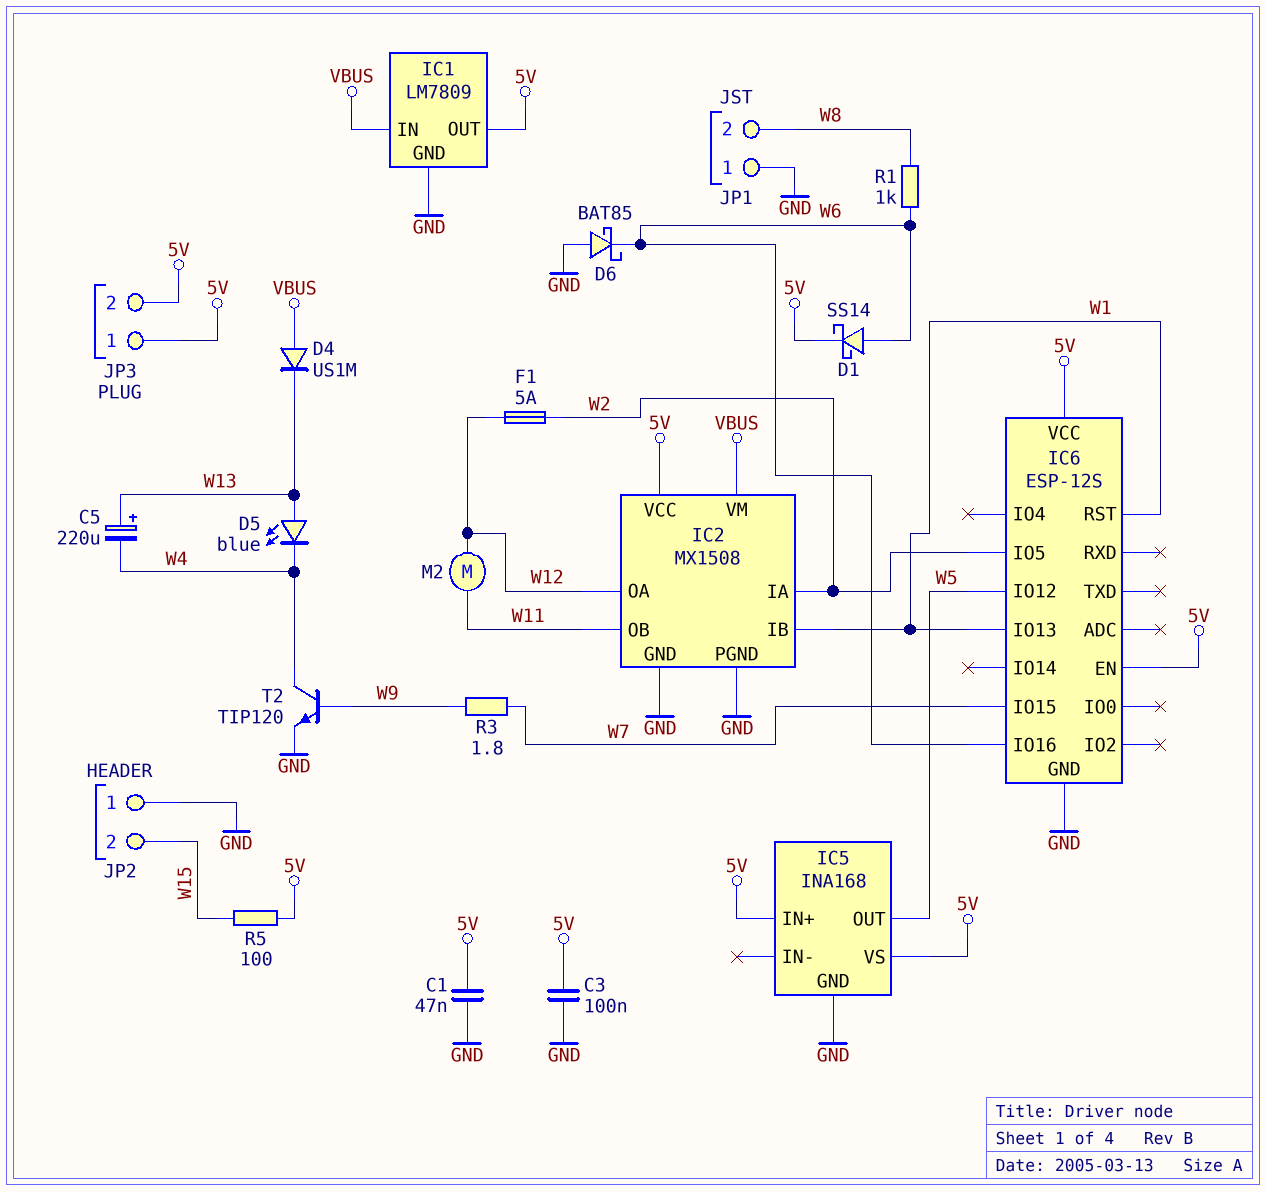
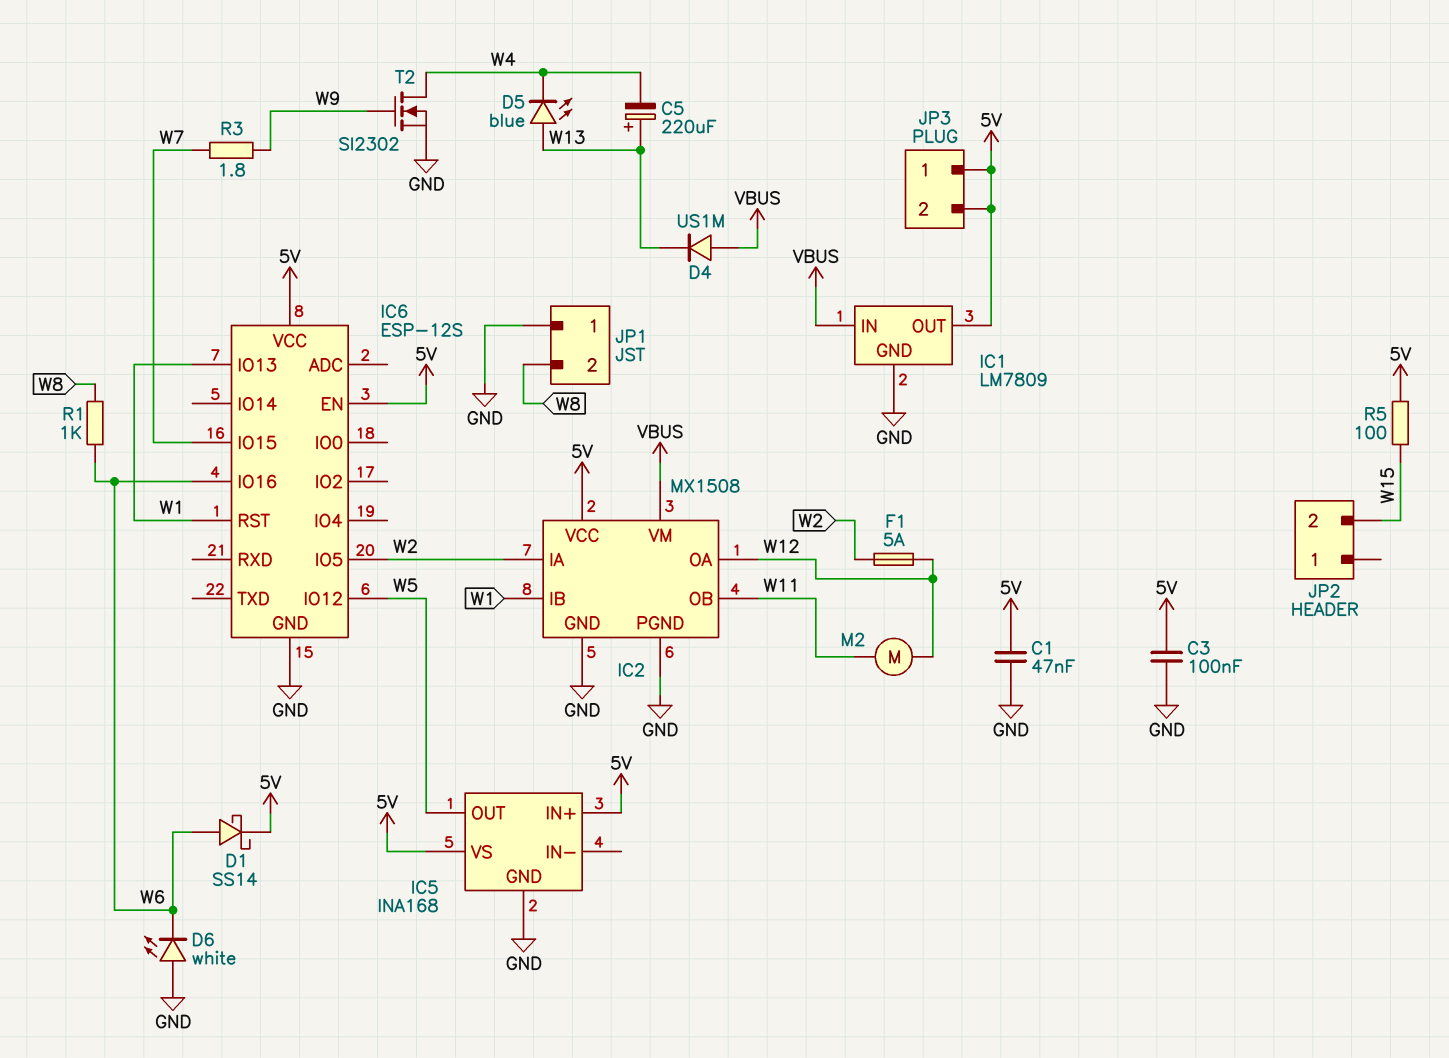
D6: schottky BAT85 (A GND, K W6) -> LED white (A GND, K W6)
JP2 pin 1: GND -> none
T2: NPN TIP120 (B W9, C W4, E GND) -> NMOS SI2302 (G W9, D W4, S GND)

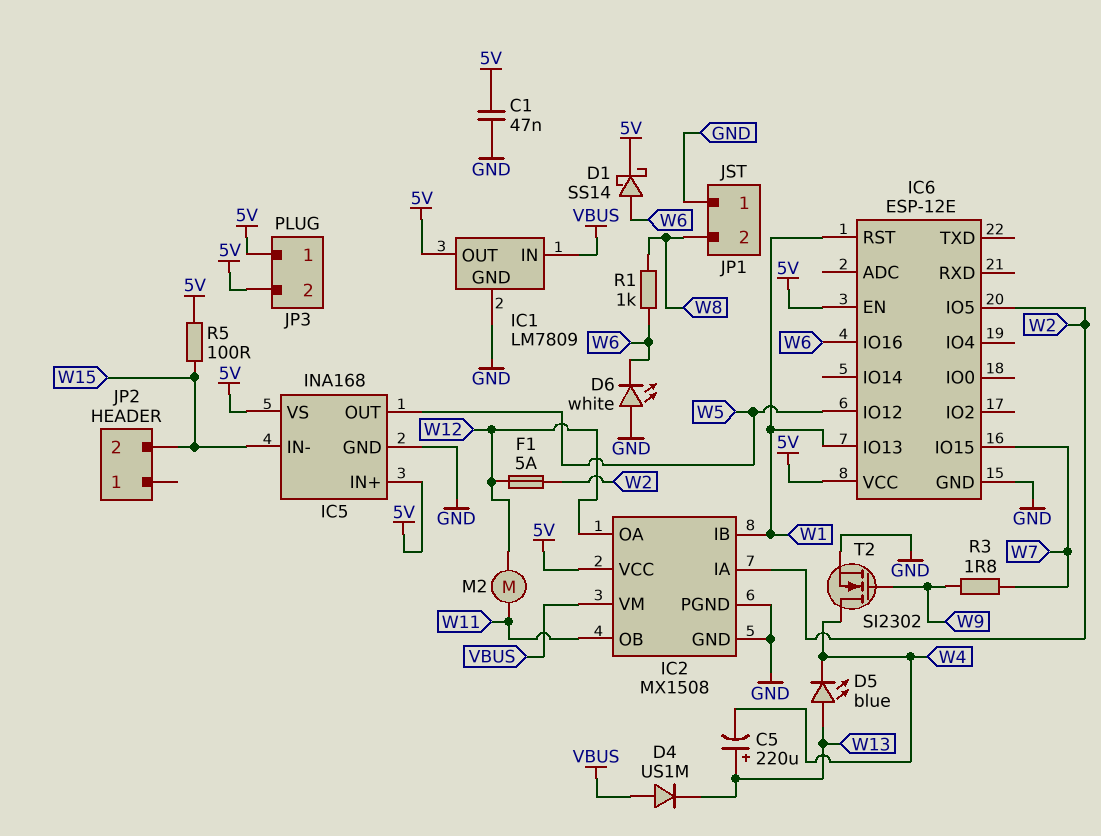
C3: 100nF (5V, GND) -> none
IC5 pin IN-: none -> W15
IC6: ESP-12S -> ESP-12E

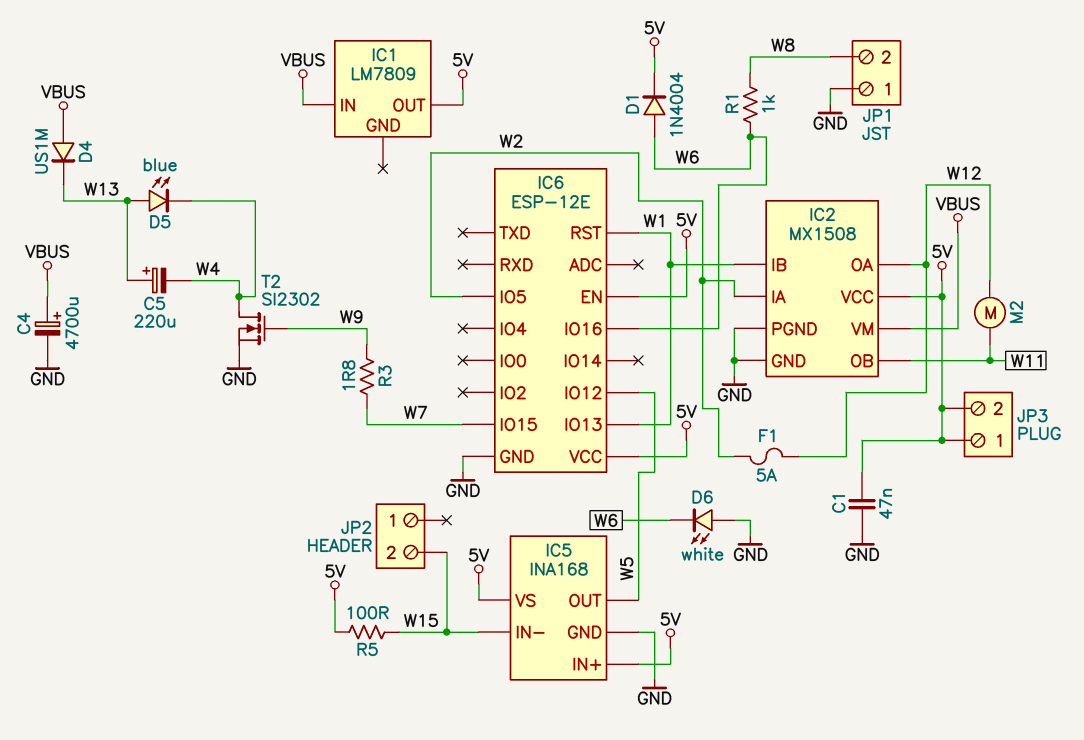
C4: none -> 4700uF (plus VBUS, minus GND)
D1: schottky SS14 (A W6, K 5V) -> diode 1N4004 (A W6, K 5V)
IC1 pin GND: GND -> none

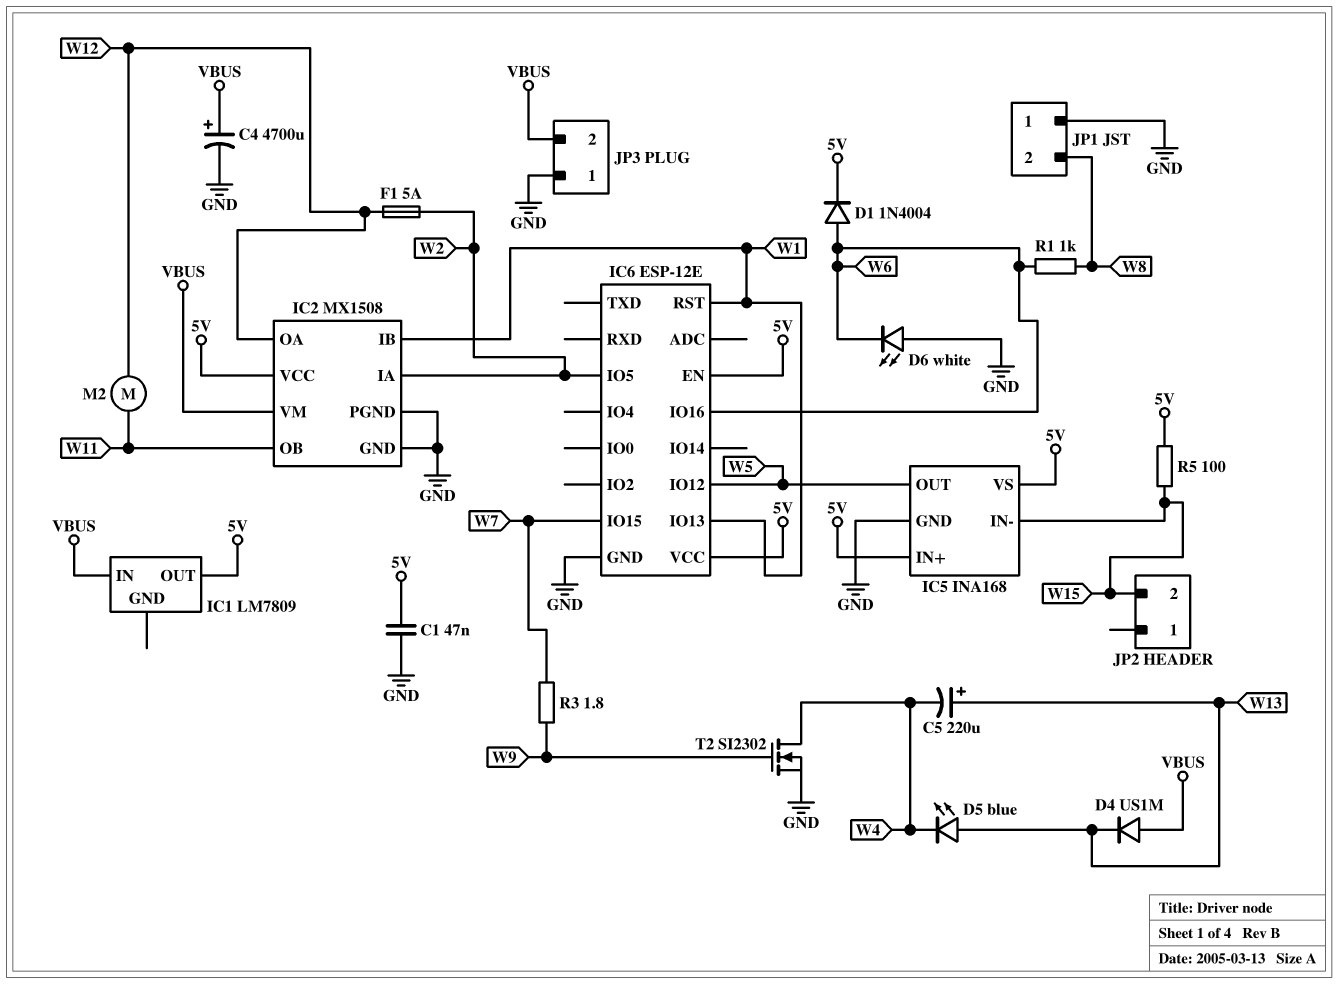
JP3 pin 1: 5V -> GND
JP3 pin 2: 5V -> VBUS

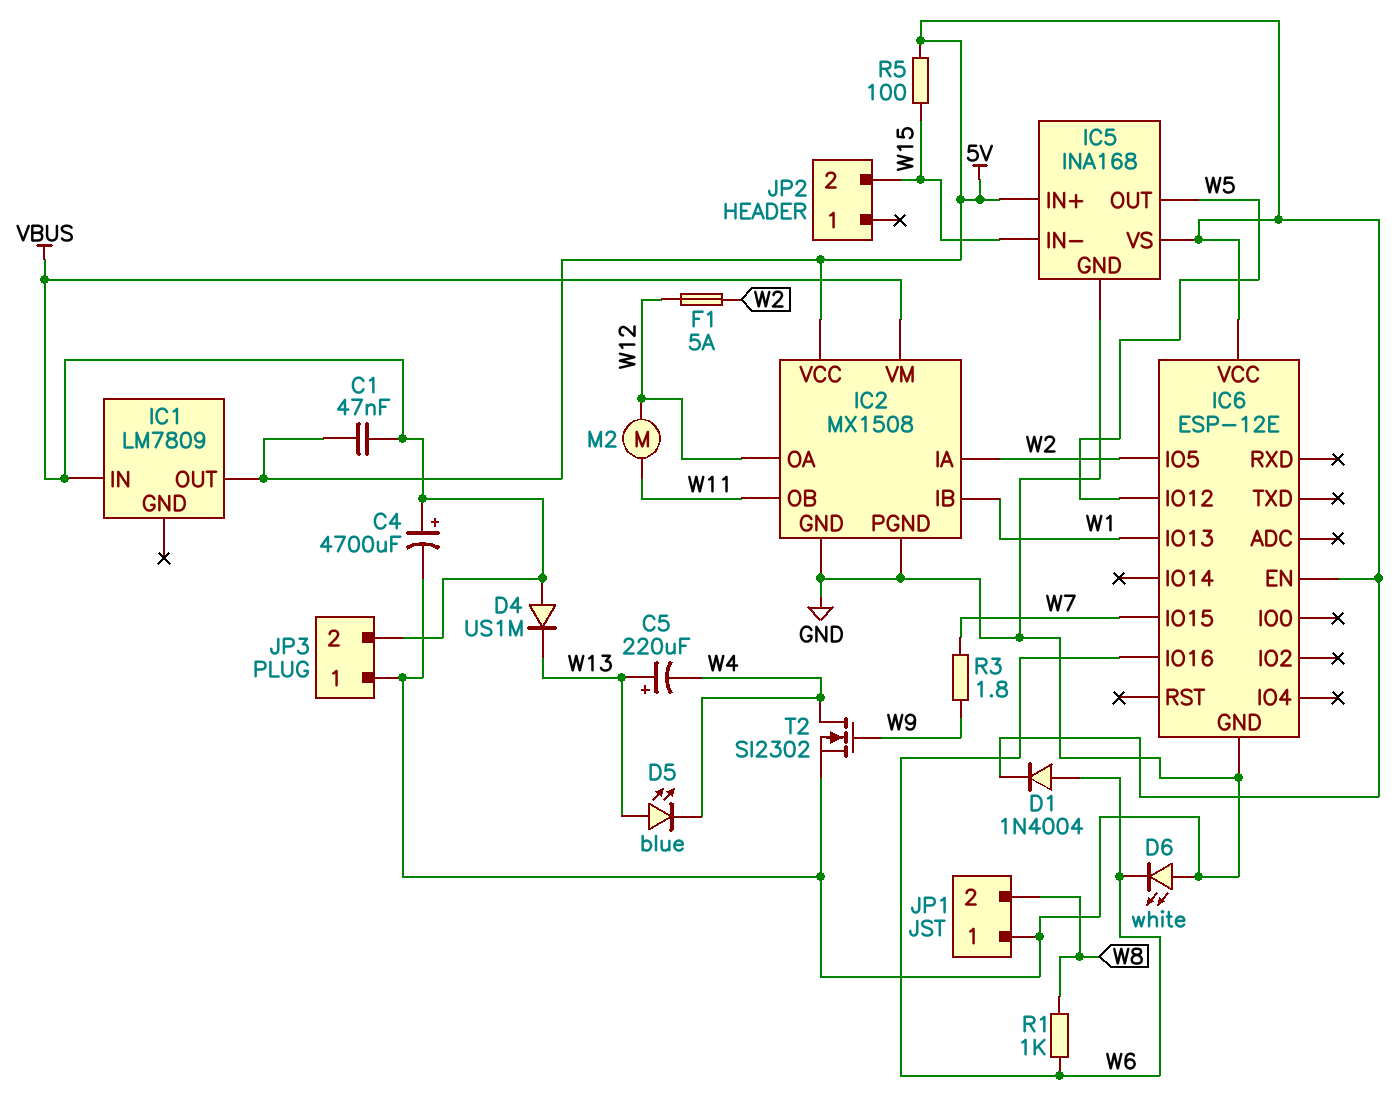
C1: 47nF (5V, GND) -> 47nF (5V, VBUS)
IC6 pin RST: W1 -> none

